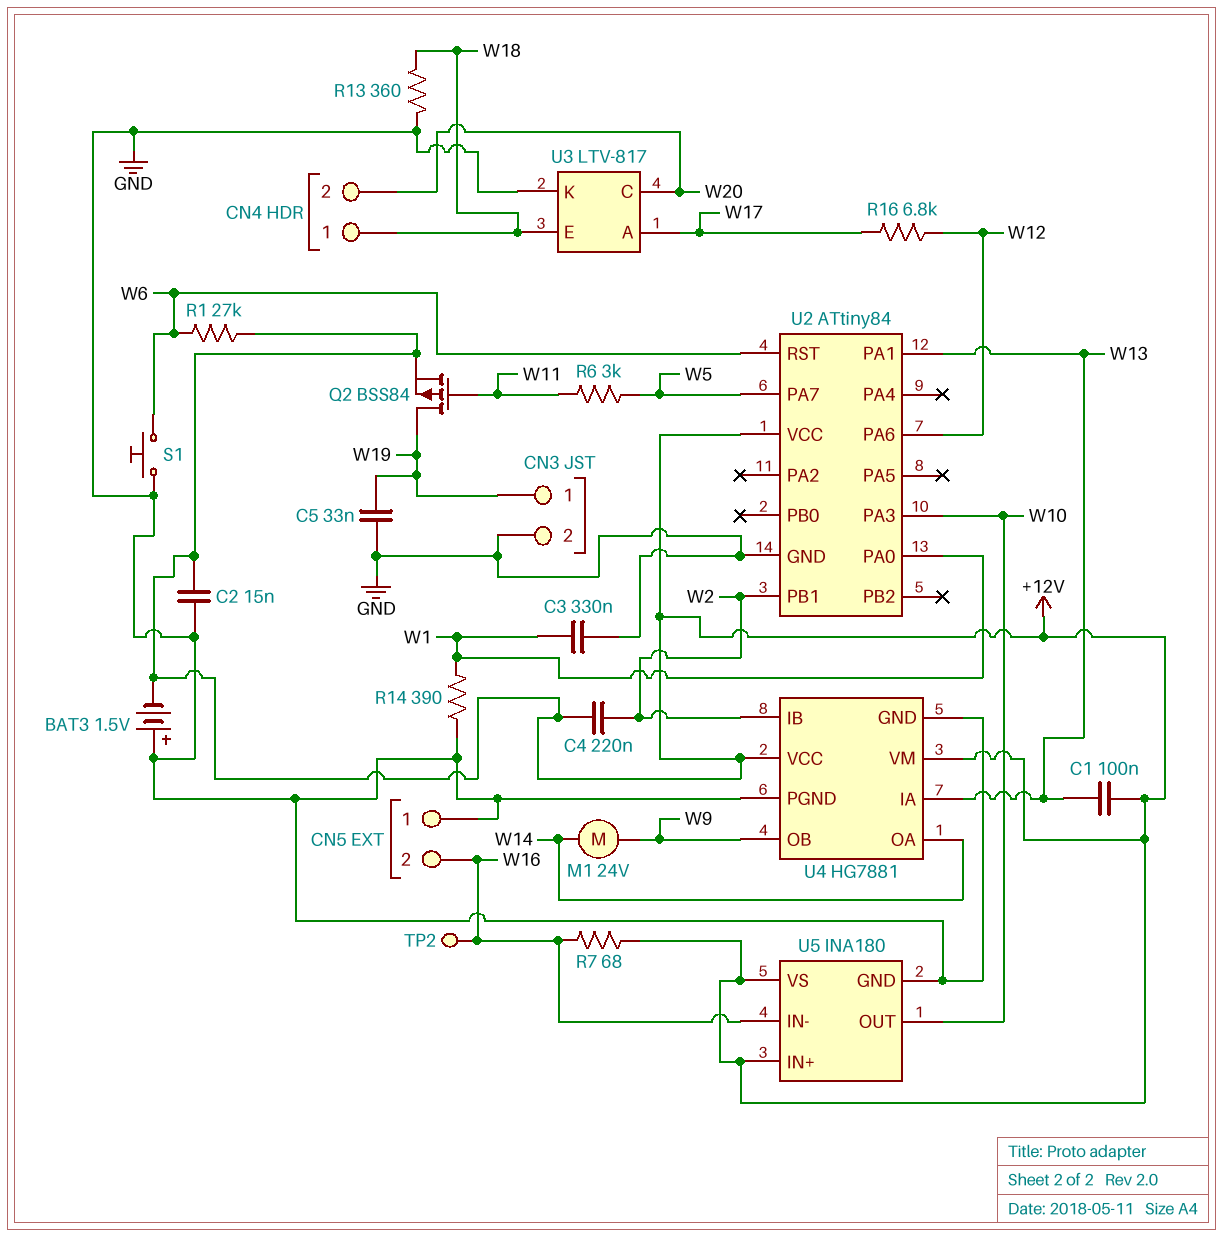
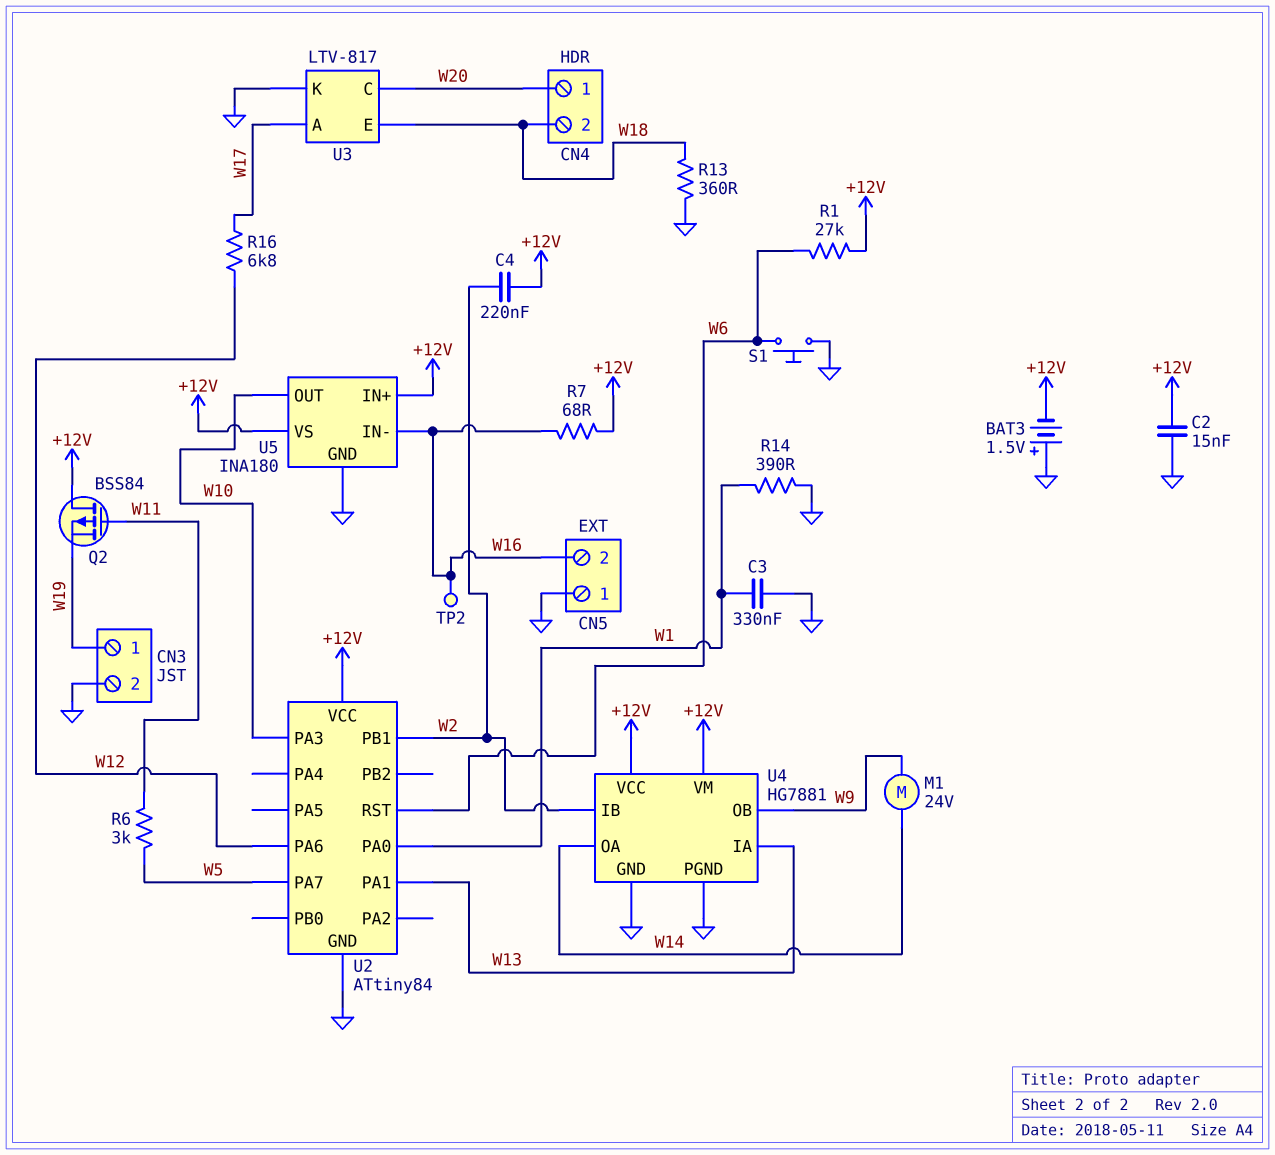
C1: 100nF (+12V, W13) -> none
C5: 33nF (GND, W19) -> none
CN4 pin 1: W18 -> W20
CN4 pin 2: W20 -> W18
Q2: PMOS BSS84 (G W11, D W19, S +12V) -> PMOS BSS84 (G W11, D +12V, S W19)

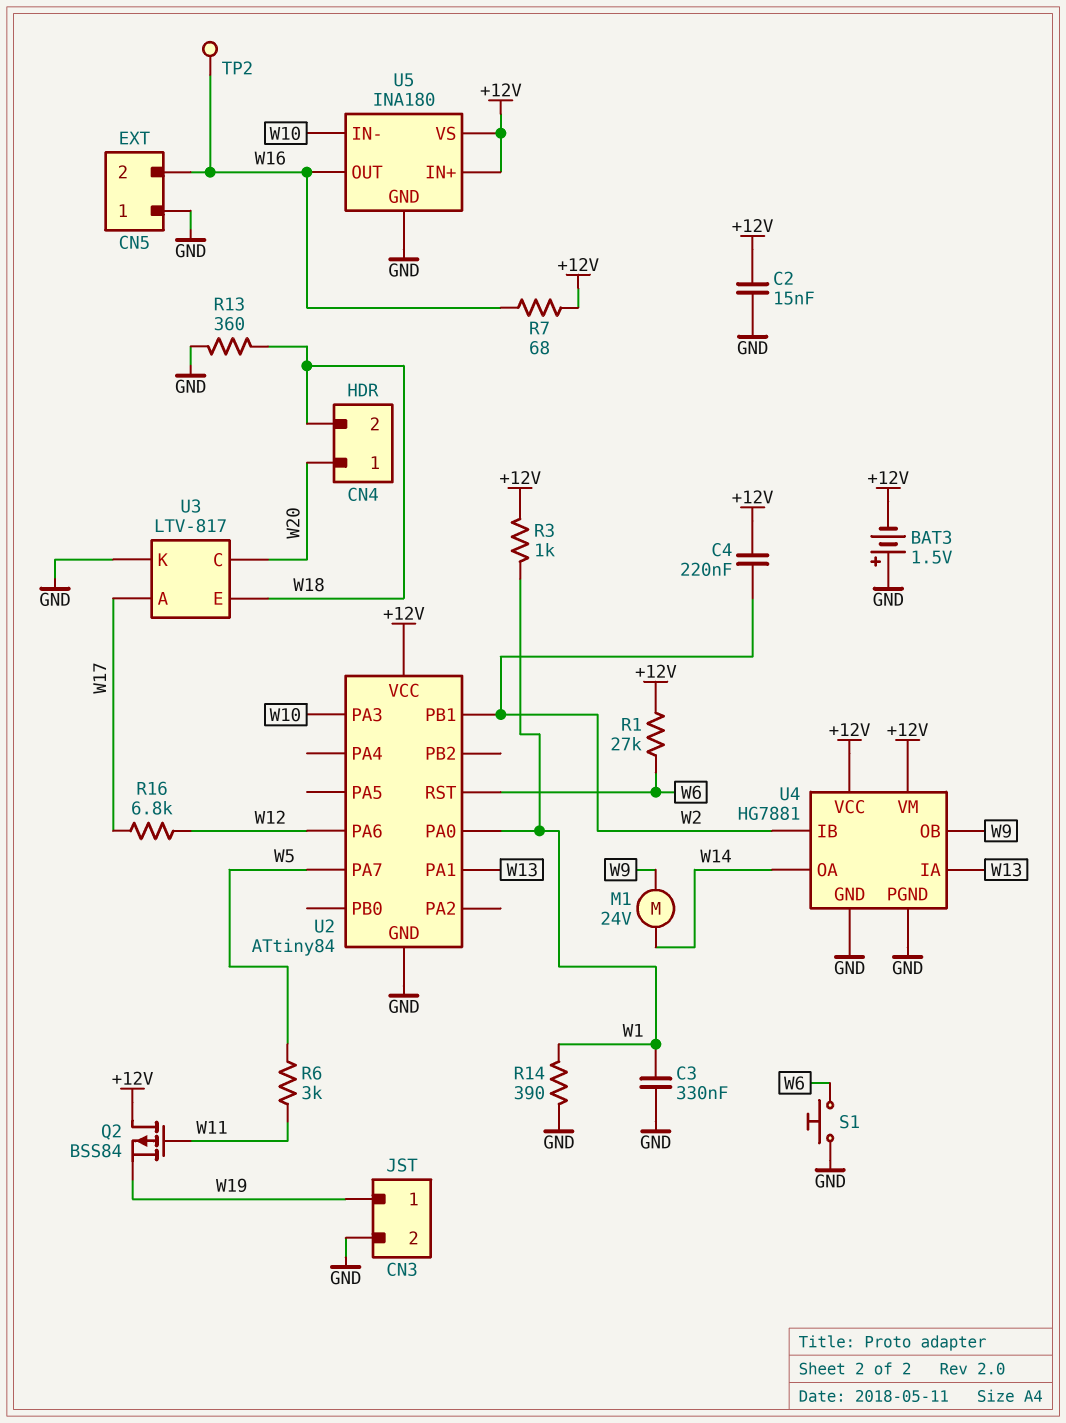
R3: none -> 1k (+12V, W1)
U5 pin IN-: W16 -> W10
U5 pin OUT: W10 -> W16

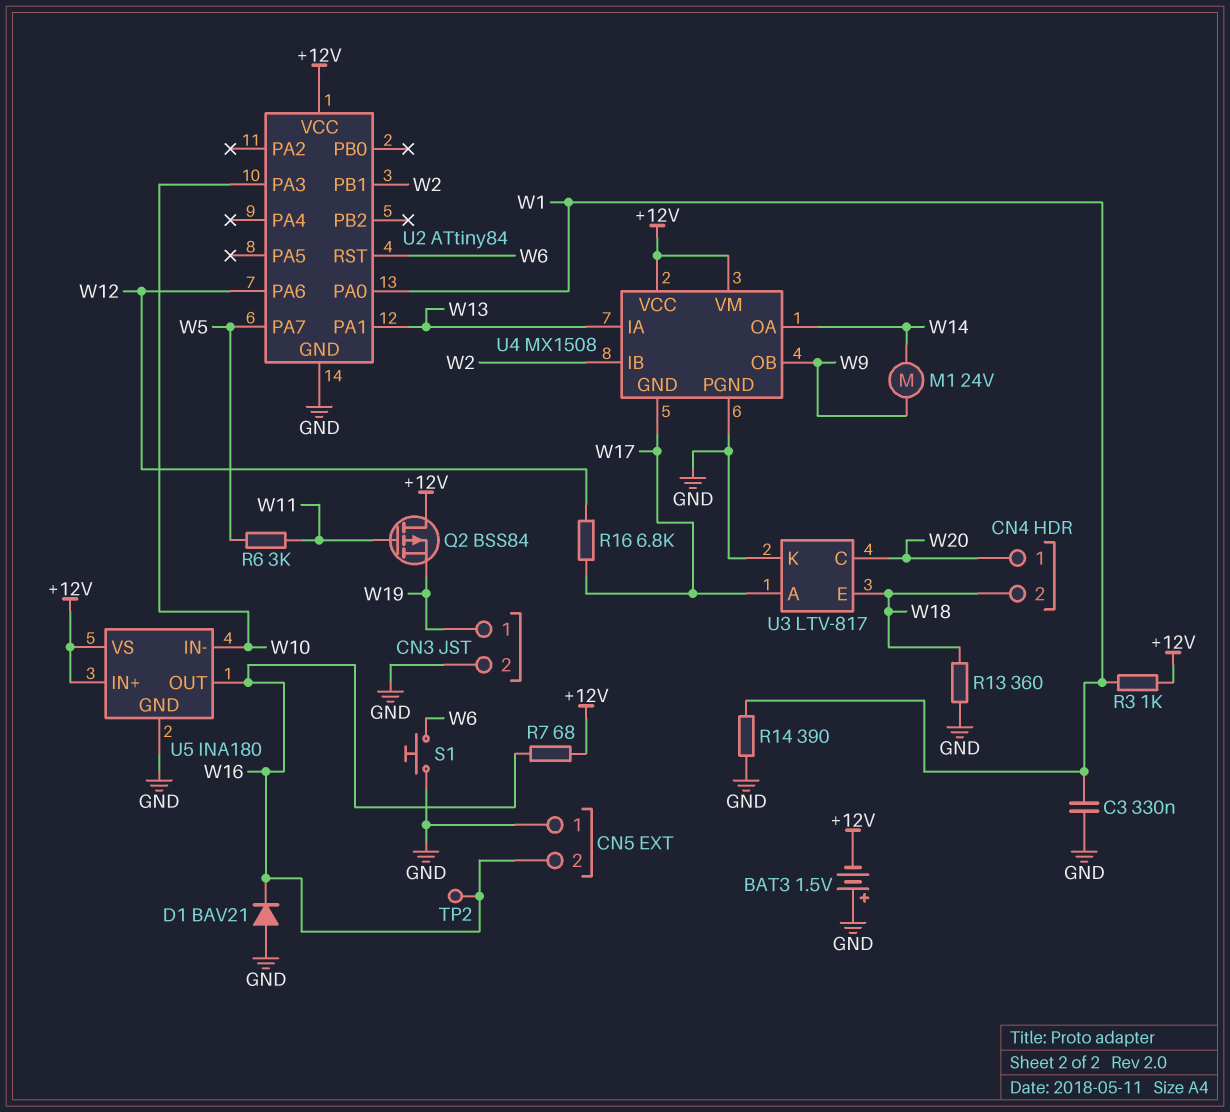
C2: 15nF (+12V, GND) -> none
C4: 220nF (+12V, W2) -> none
D1: none -> diode BAV21 (A GND, K W16)
R1: 27k (+12V, W6) -> none
U4: HG7881 -> MX1508
U4 pin GND: GND -> W17

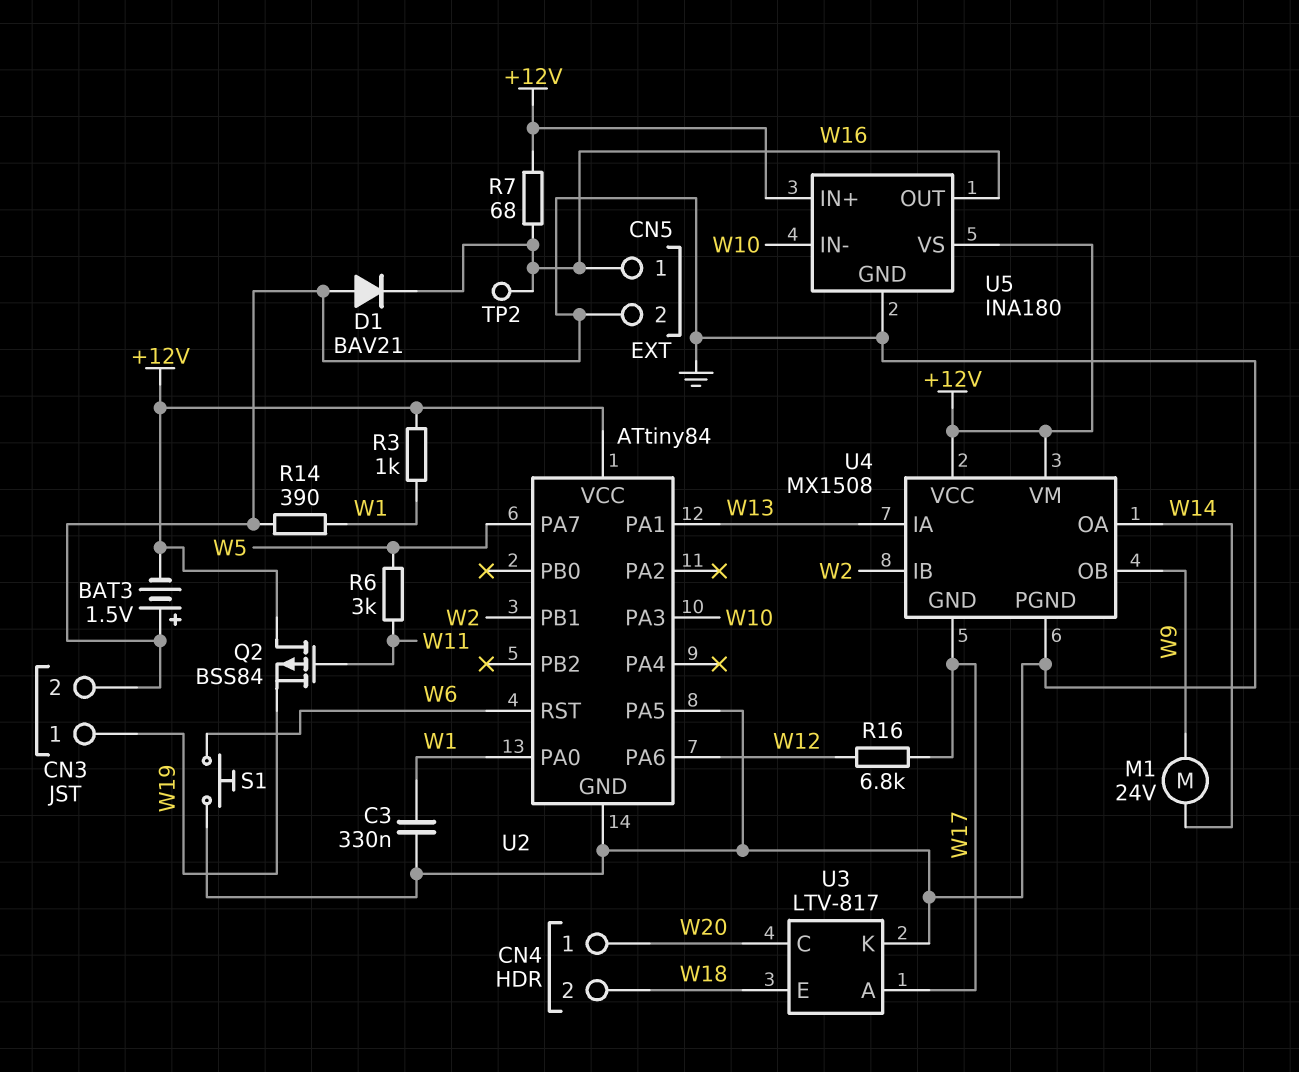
CN5 pin 1: GND -> W16
CN5 pin 2: W16 -> GND
R13: 360 (GND, W18) -> none
U2 pin PA5: none -> GND

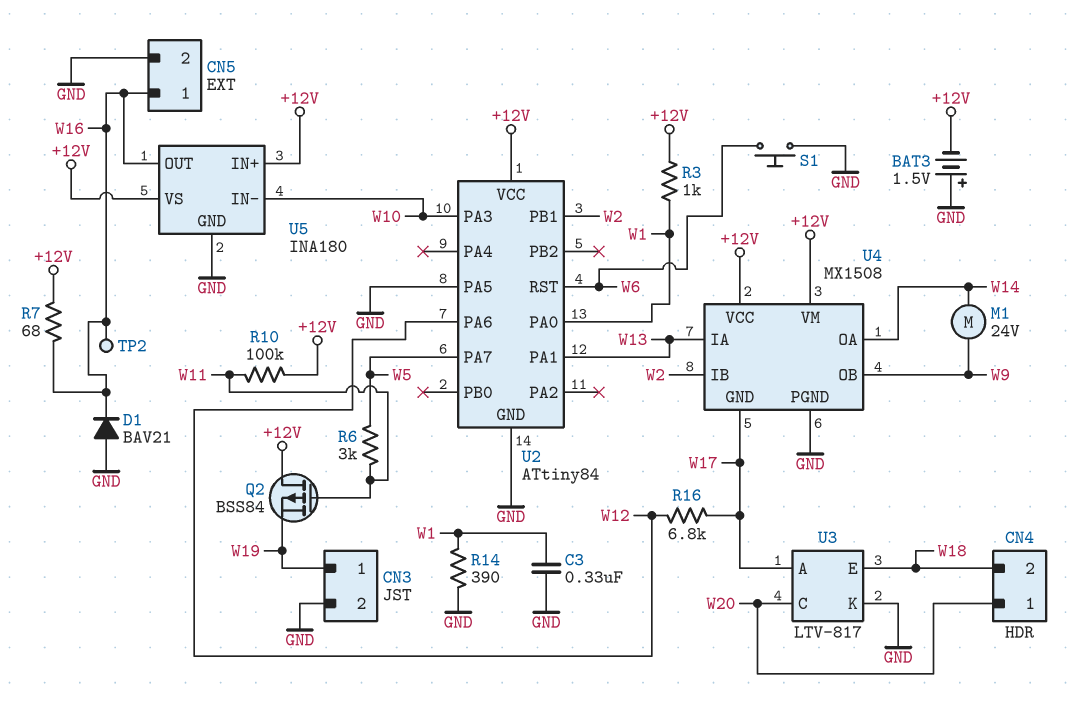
R10: none -> 100k (+12V, W11)

